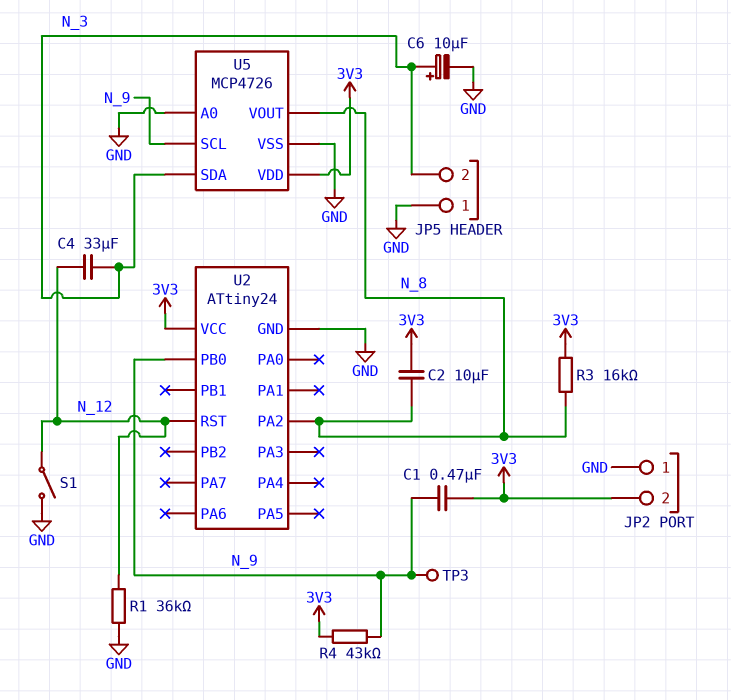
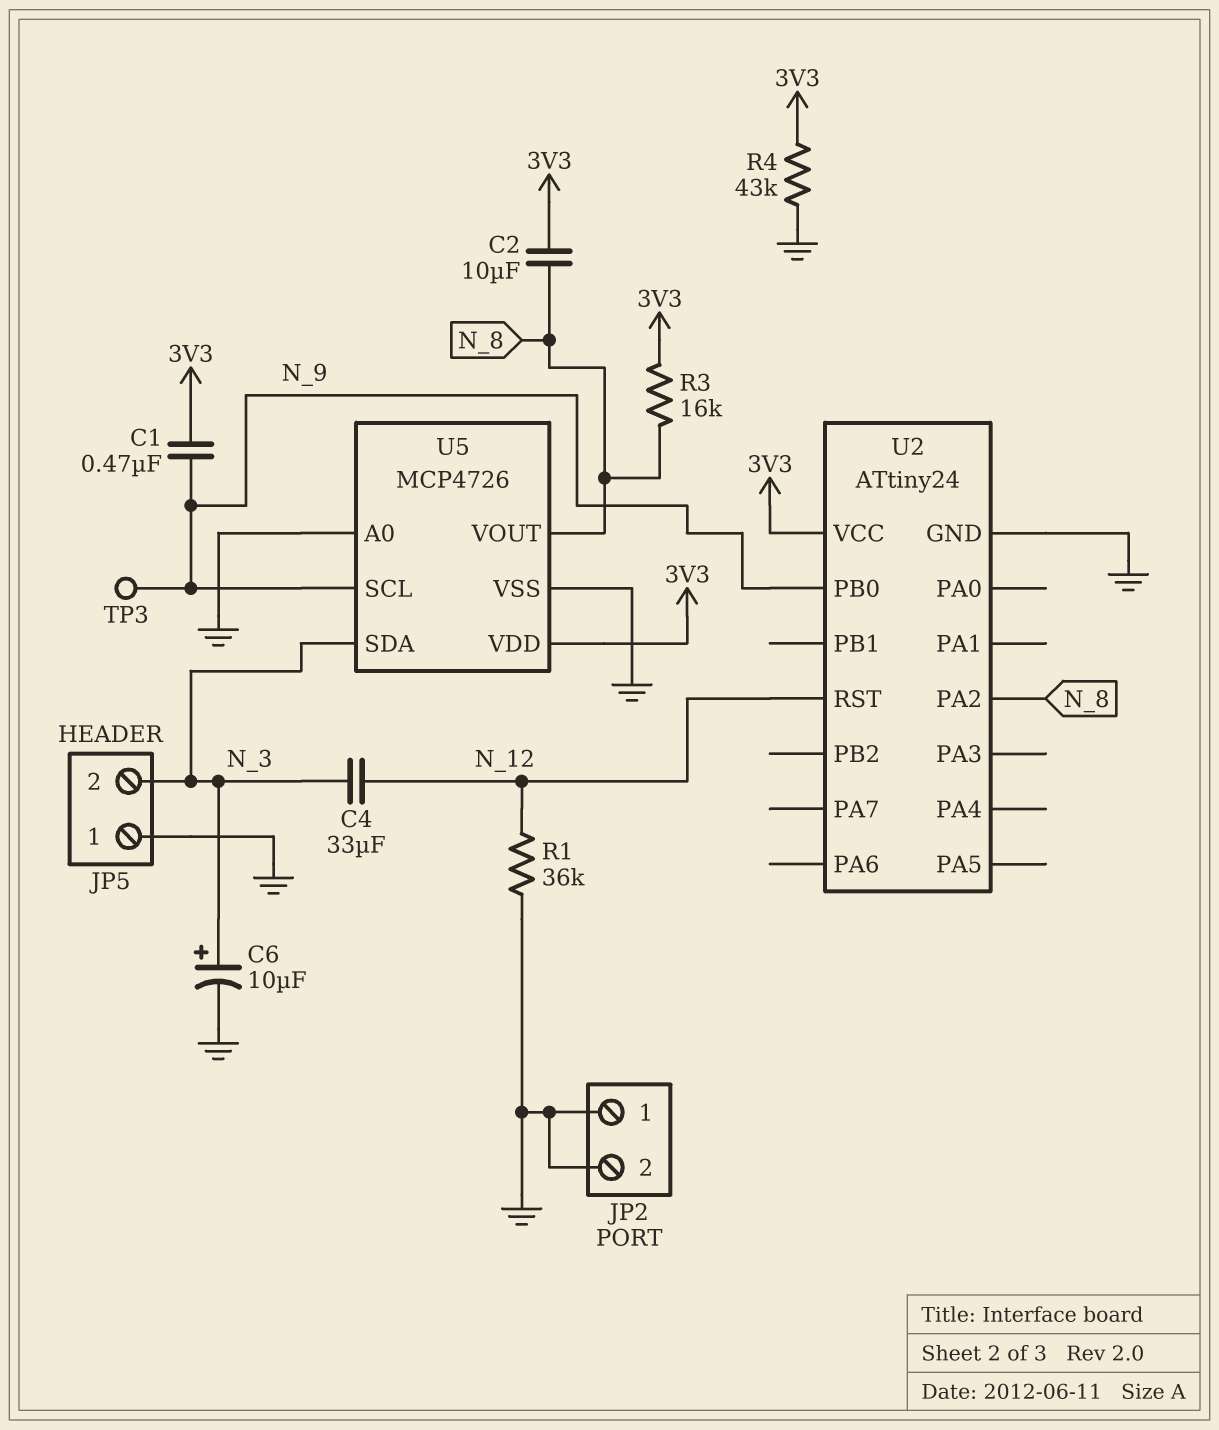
JP2 pin 2: 3V3 -> GND
R4: 43k (3V3, N_9) -> 43k (3V3, GND)
S1: switch (GND, N_12) -> none

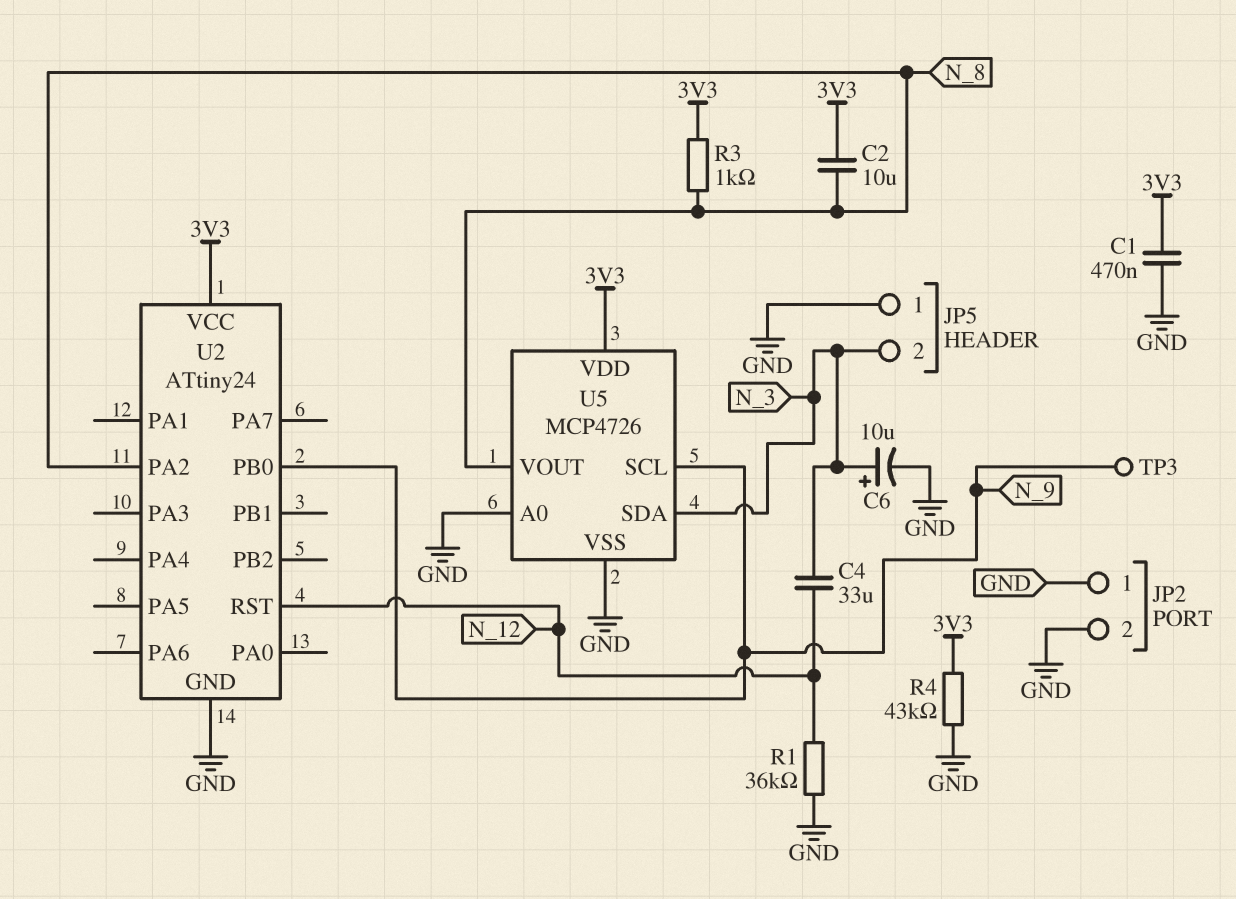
C1: 470nF (3V3, N_9) -> 470nF (3V3, GND)
R3: 16k (3V3, N_8) -> 1k (3V3, N_8)

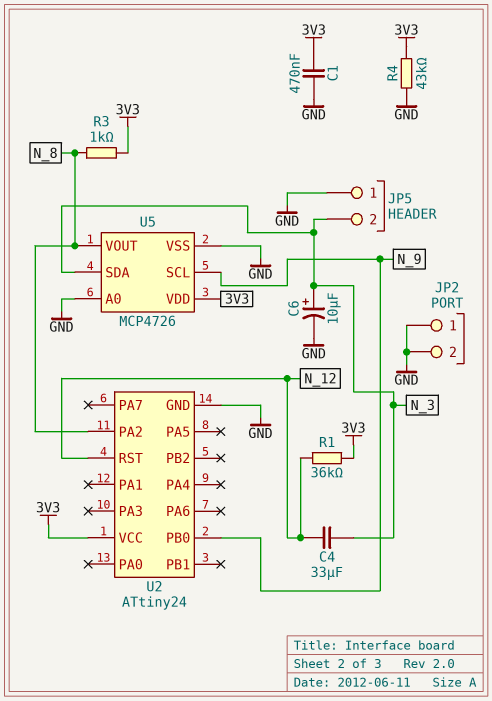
C2: 10uF (3V3, N_8) -> none
R1: 36k (GND, N_12) -> 36k (3V3, N_12)
TP3: test point (N_9) -> none

